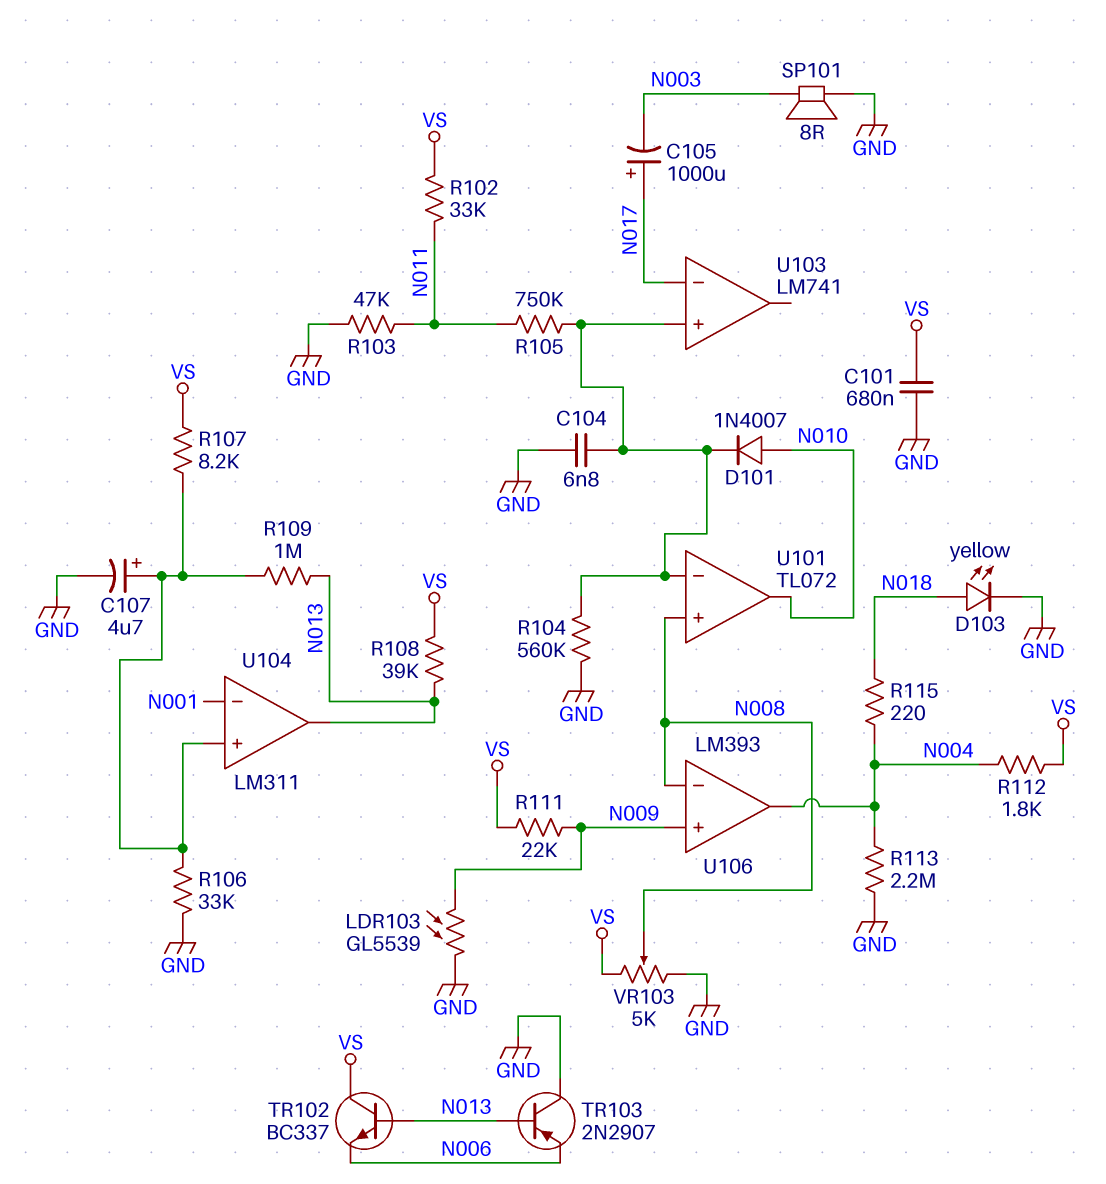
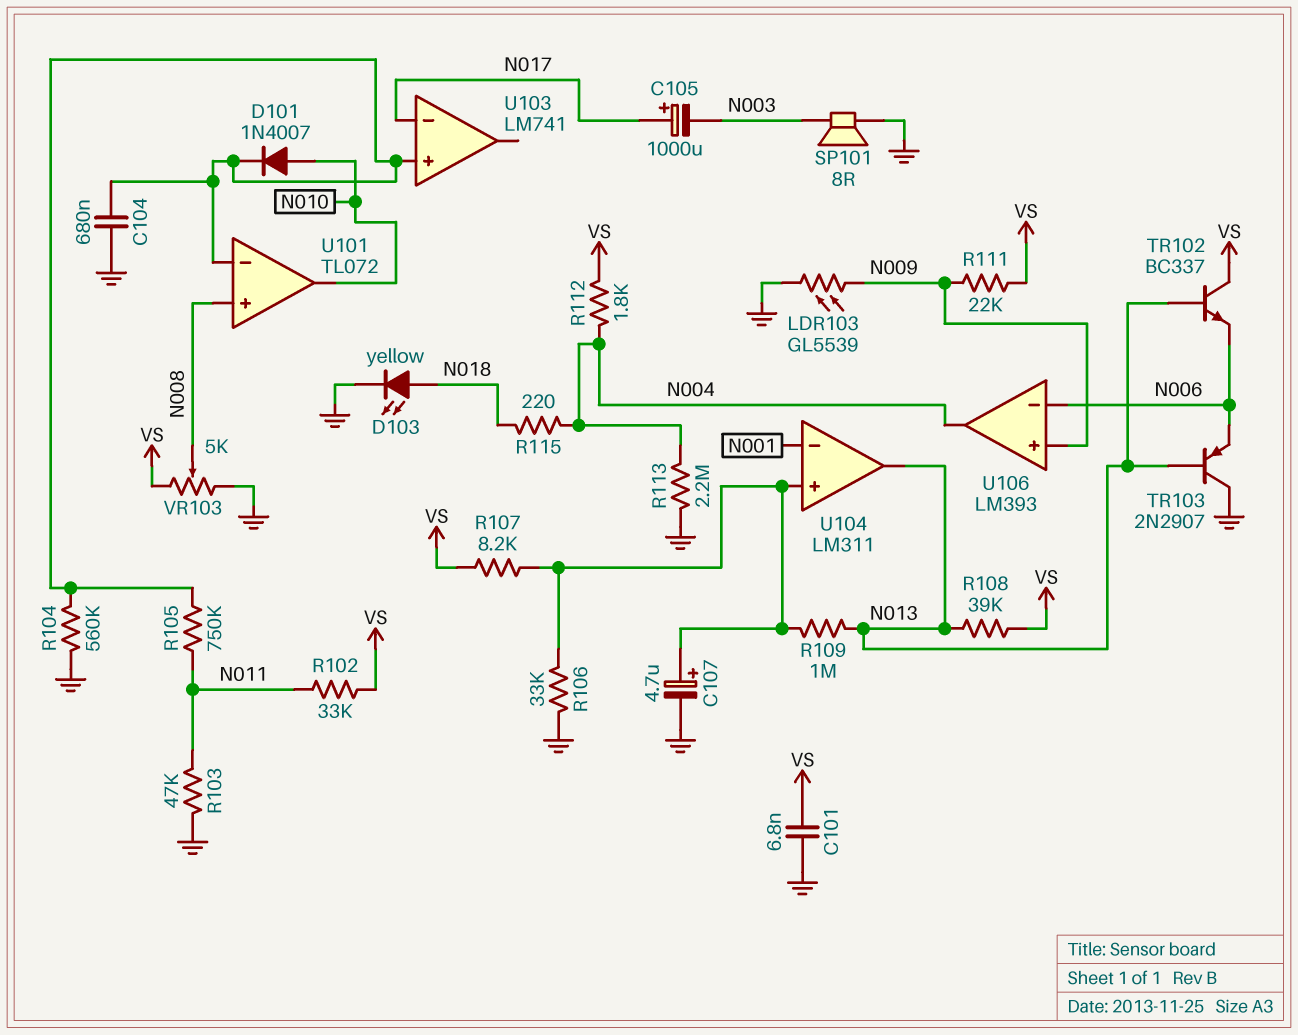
C101: 680nF (GND, VS) -> 6.8nF (GND, VS)
C104: 6.8nF (GND, U101/in-) -> 680nF (GND, U101/in-)
U106 pin in-: N008 -> N006

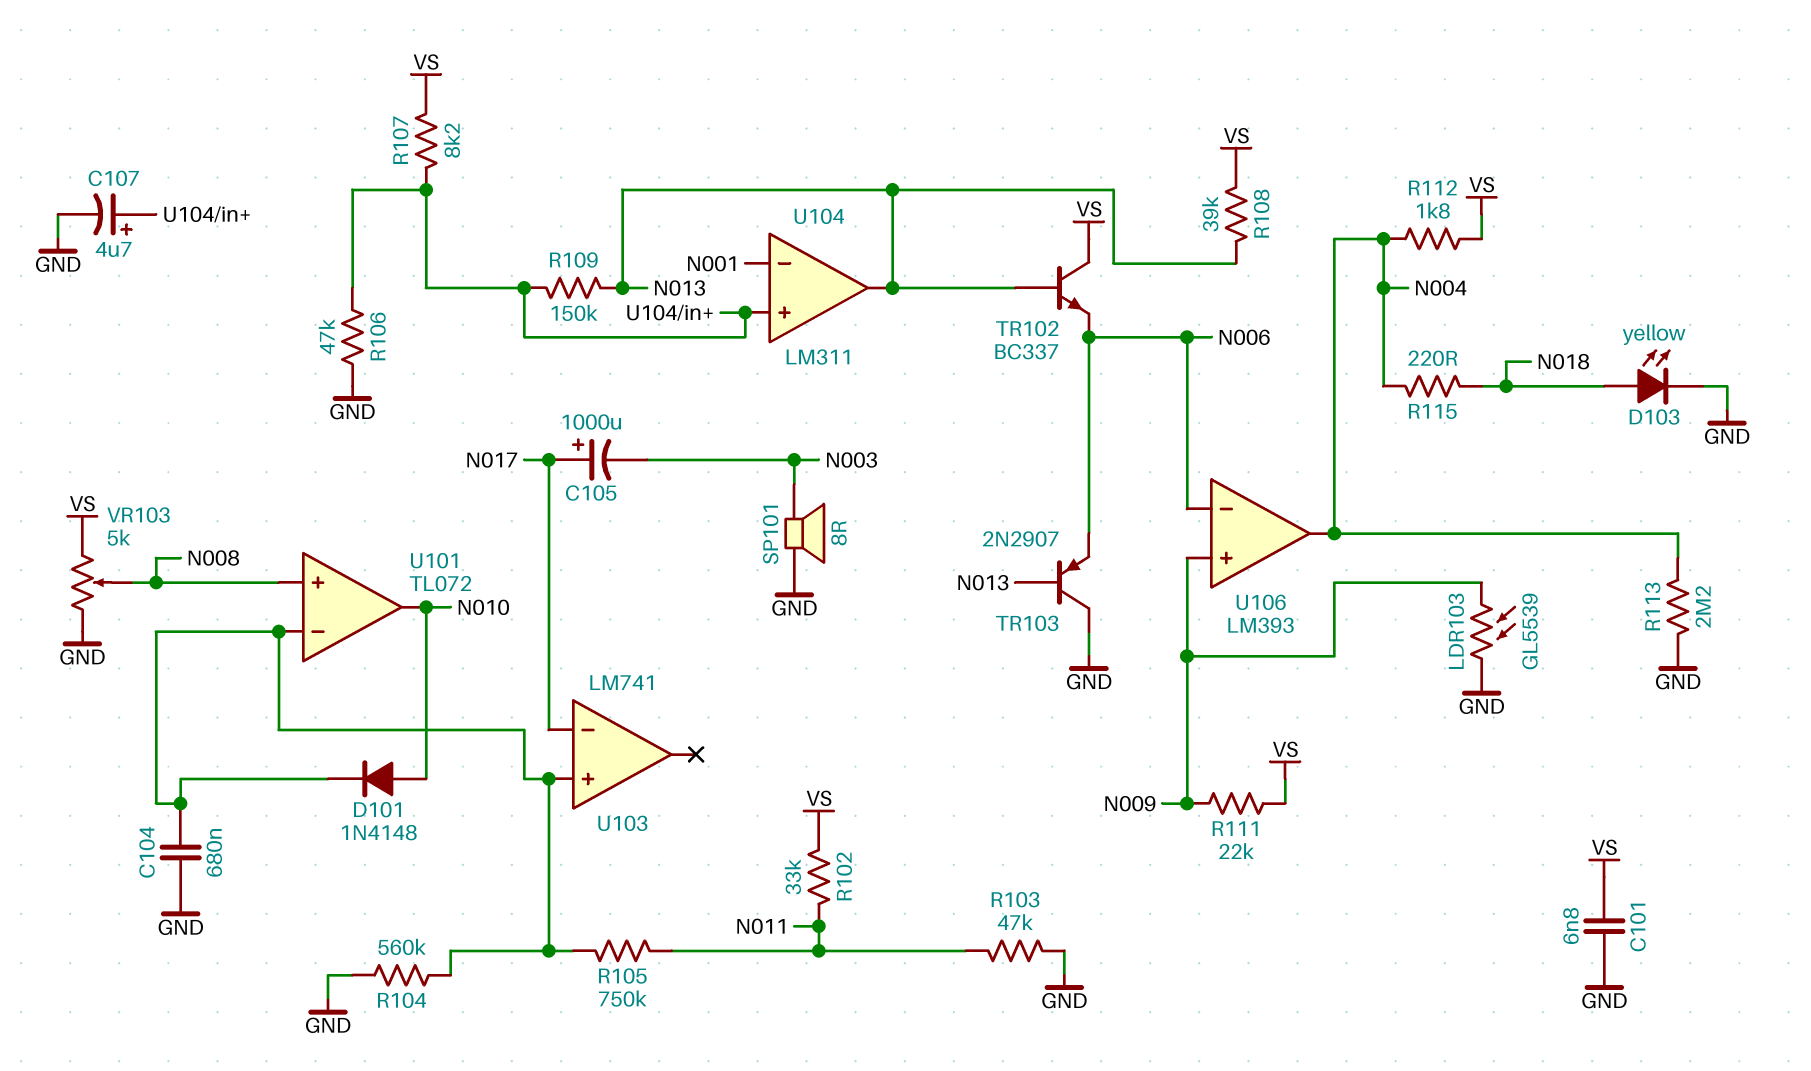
D101: diode 1N4007 (A N010, K U101/in-) -> diode 1N4148 (A N010, K U101/in-)
R106: 33k (GND, U104/in+) -> 47k (GND, U104/in+)
R109: 1M (N013, U104/in+) -> 150k (N013, U104/in+)

